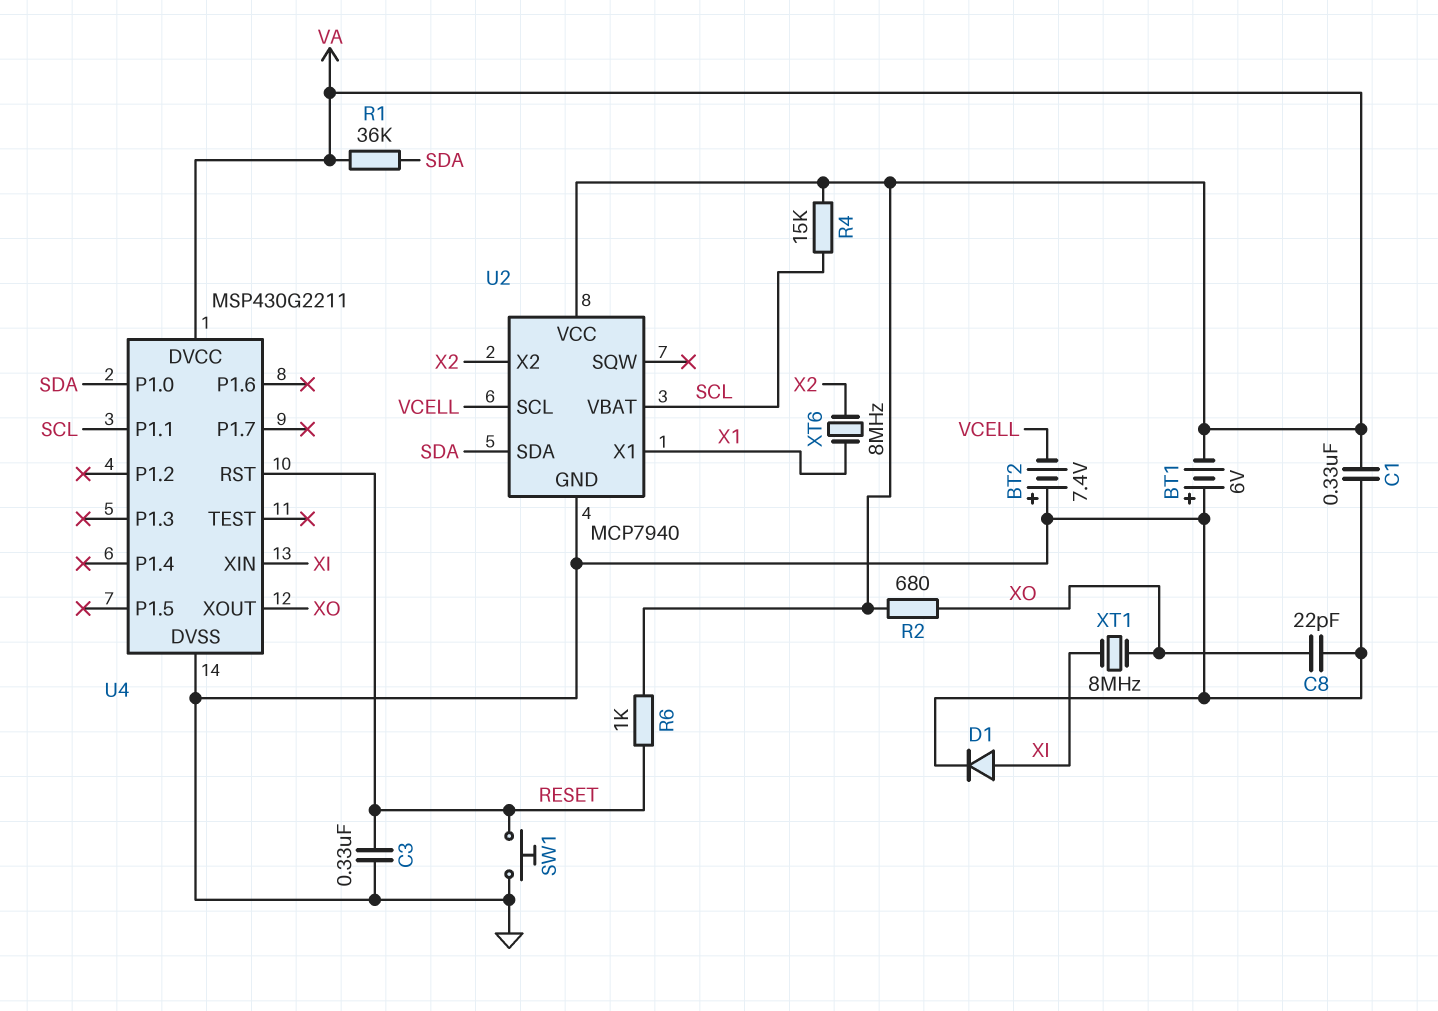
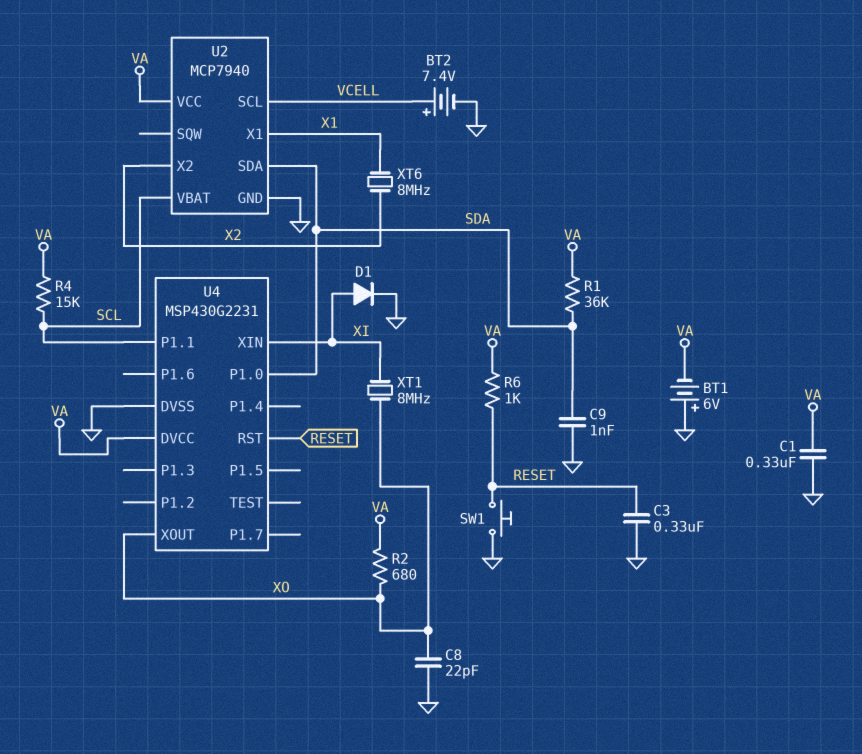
BT2: 7.4V (plus GND, minus VCELL) -> 7.4V (plus VCELL, minus GND)
C9: none -> 1nF (GND, SDA)
U4: MSP430G2211 -> MSP430G2231

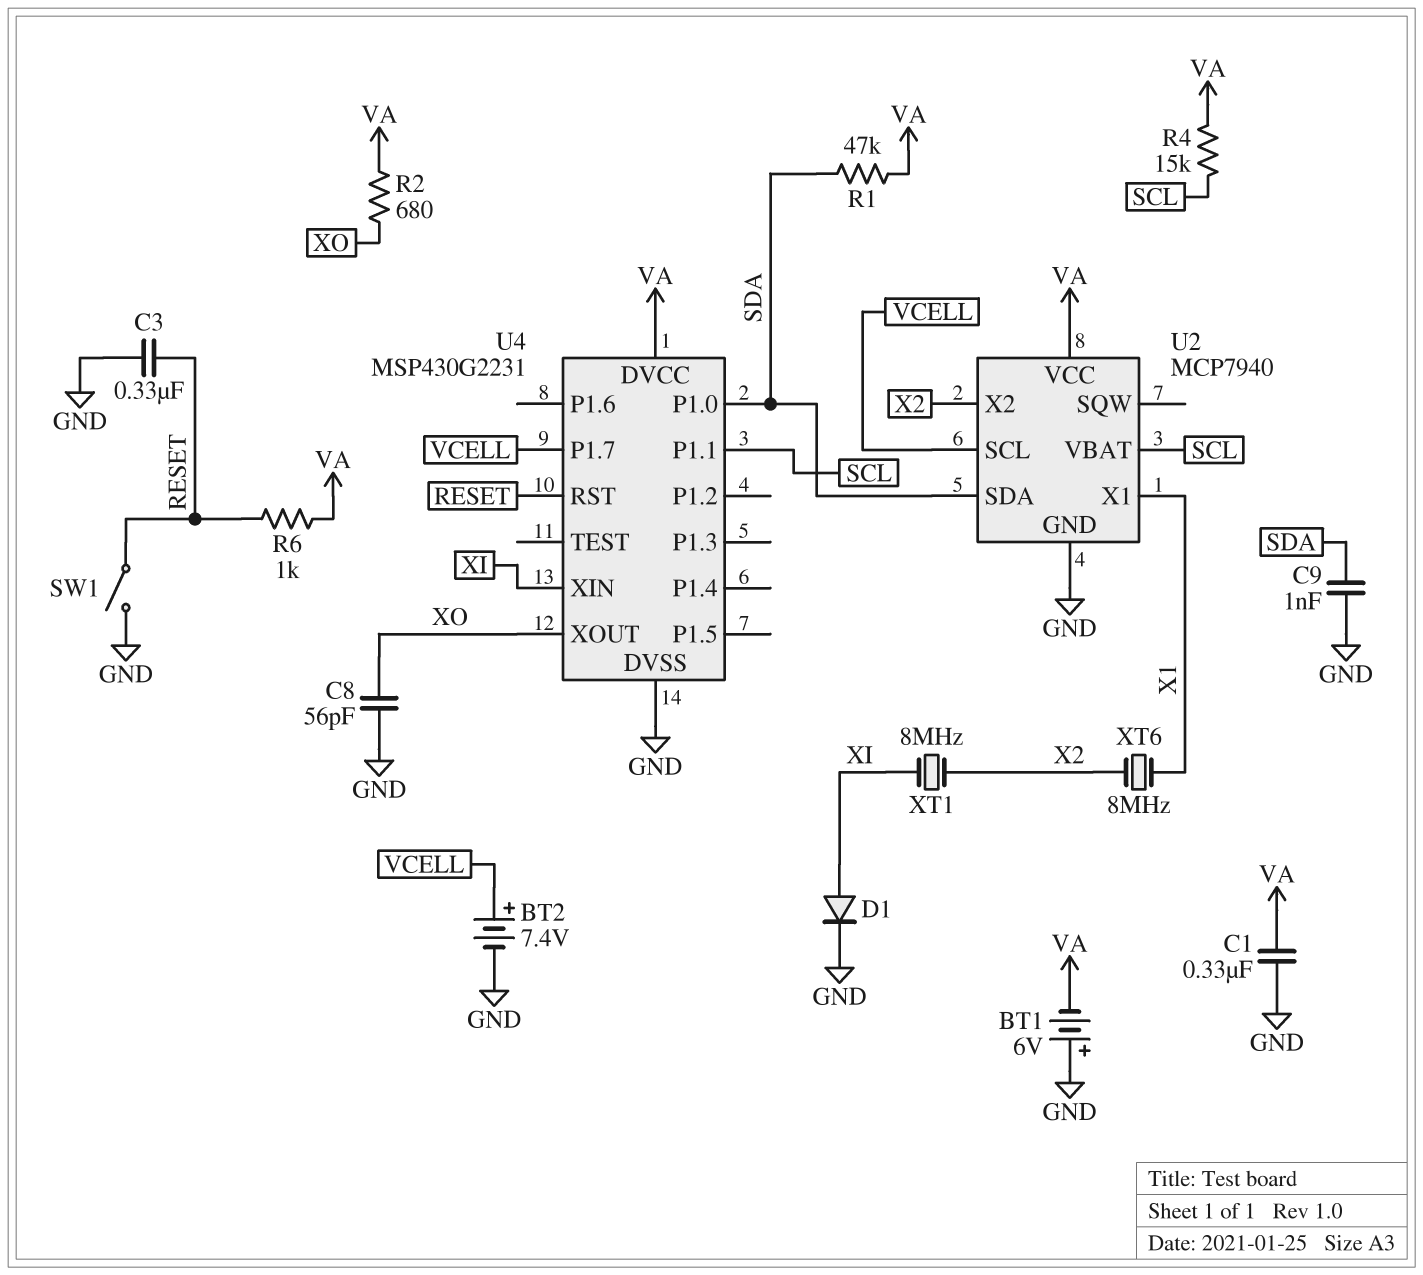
C8: 22pF (GND, XO) -> 56pF (GND, XO)
R1: 36k (SDA, VA) -> 47k (SDA, VA)
SW1: button (GND, RESET) -> switch (GND, RESET)
U4 pin P1.7: none -> VCELL
XT1: 8MHz (XI, XO) -> 8MHz (X2, XI)

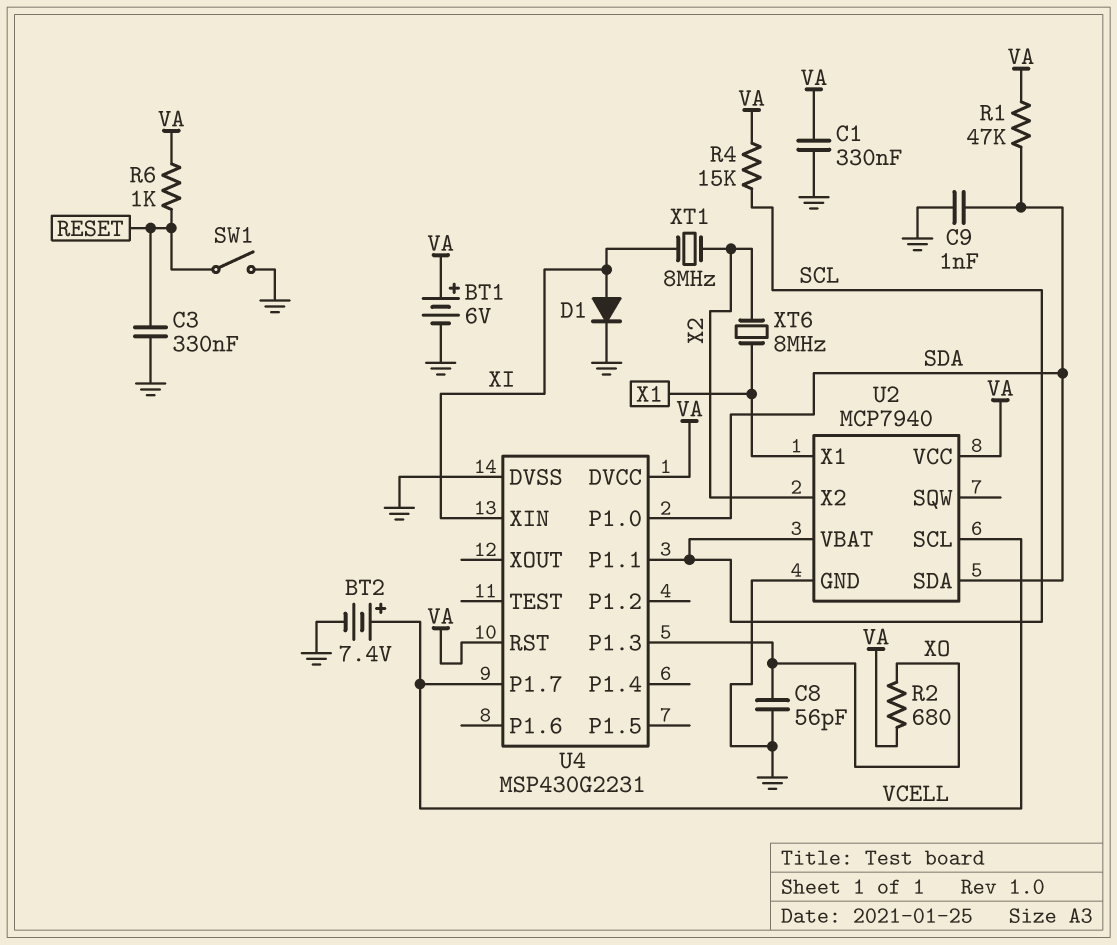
BT1: 6V (plus GND, minus VA) -> 6V (plus VA, minus GND)
U4 pin P1.3: none -> XO
U4 pin RST: RESET -> VA
U4 pin XOUT: XO -> none

